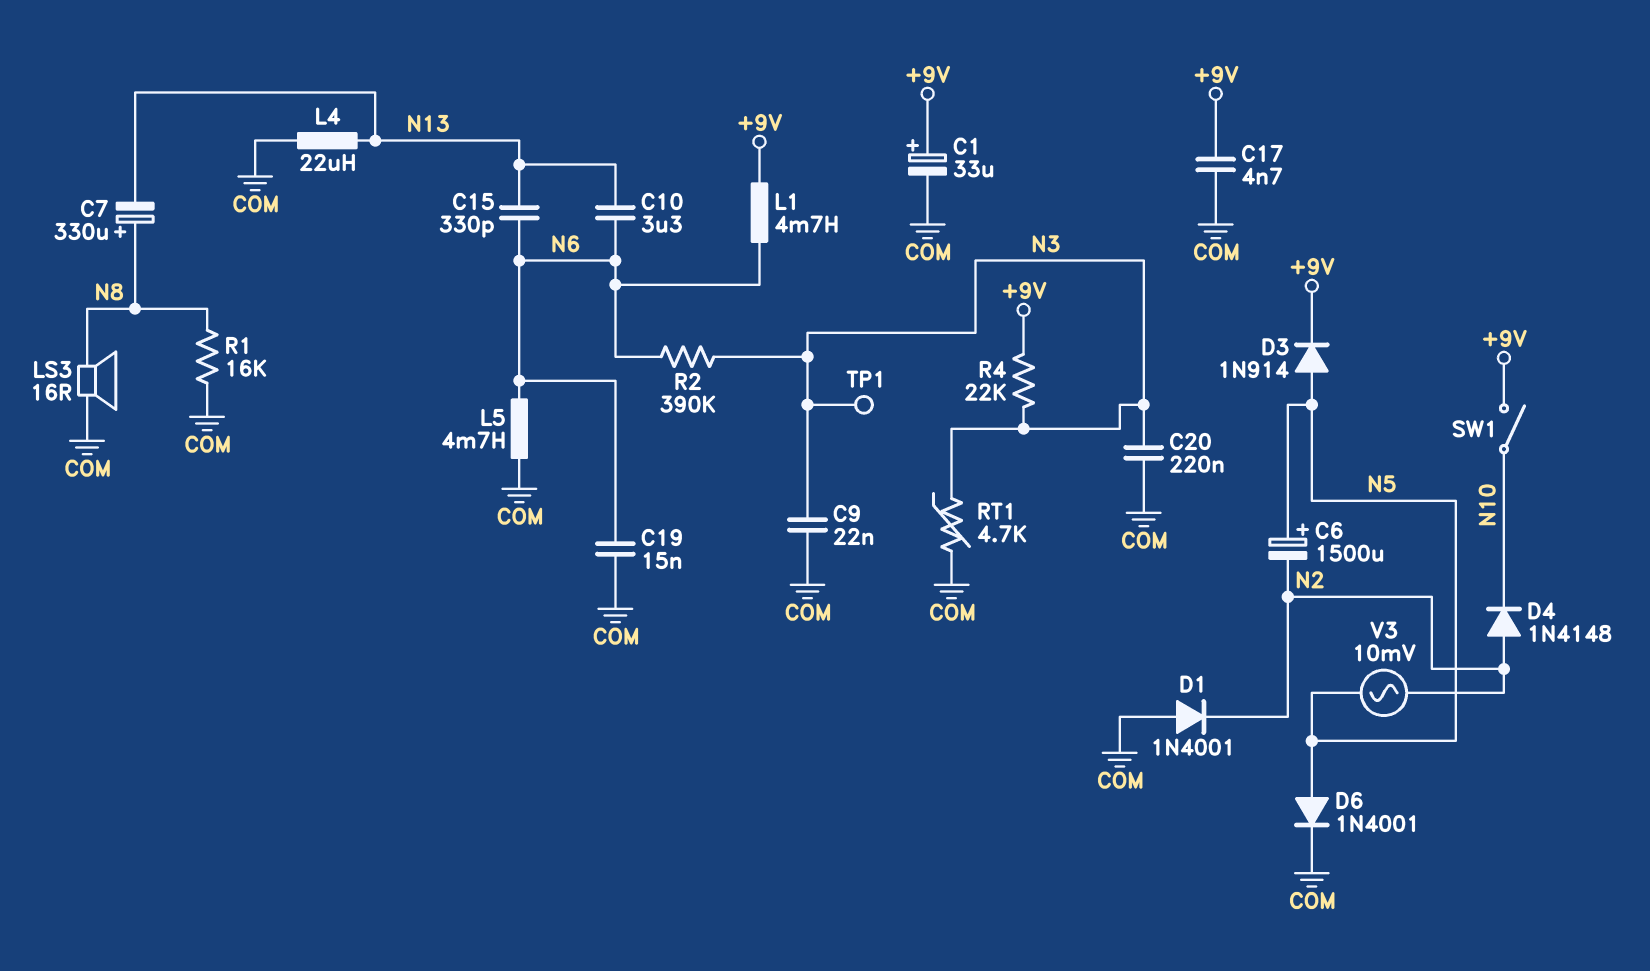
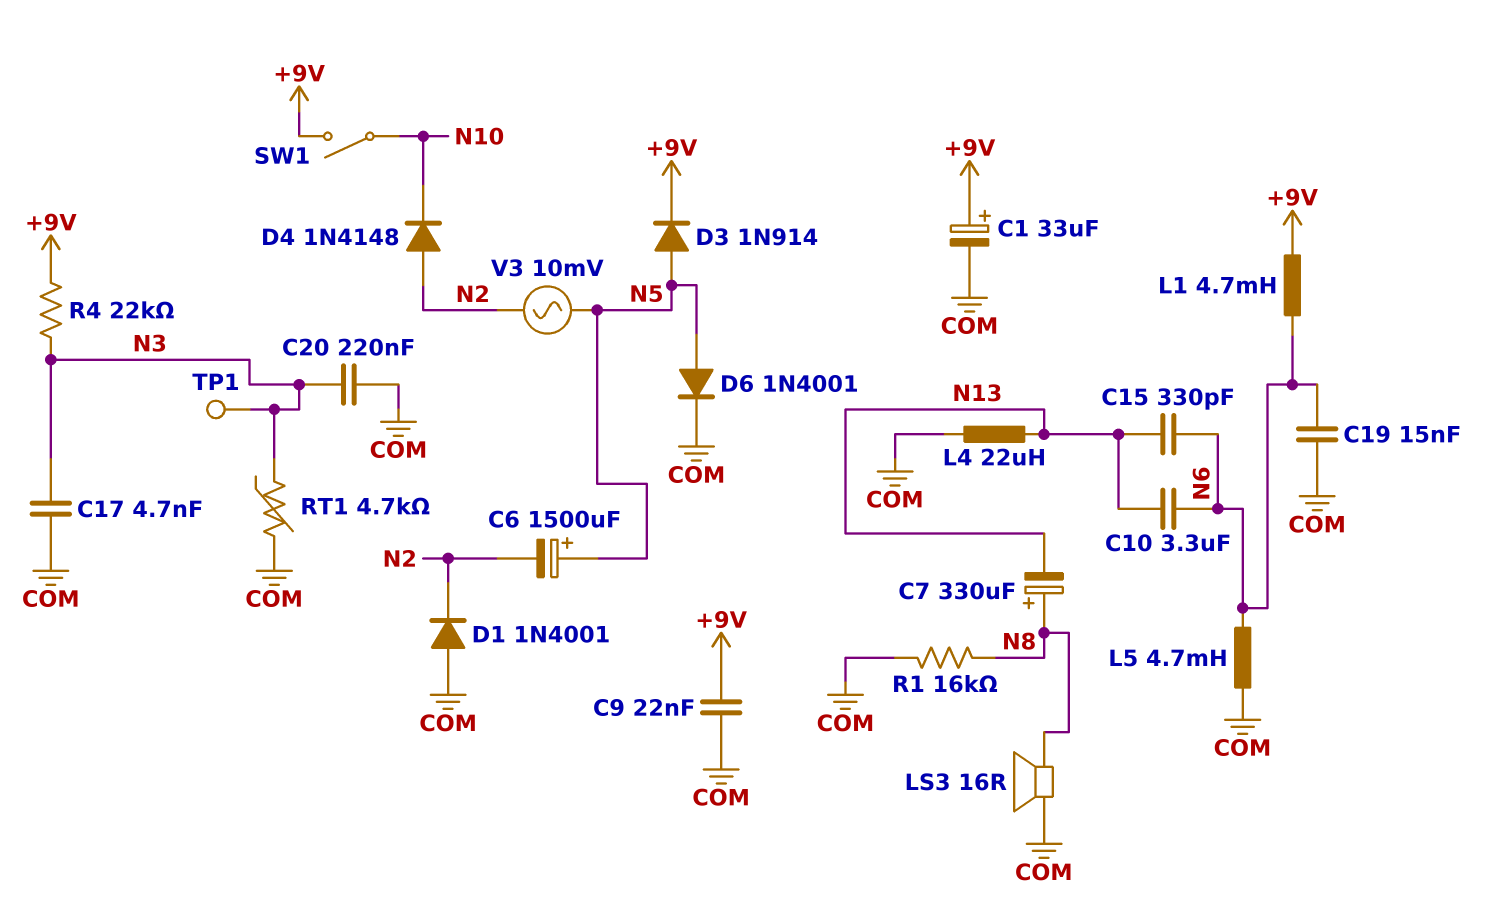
C9: 22nF (COM, N3) -> 22nF (+9V, COM)
C17: 4.7nF (+9V, COM) -> 4.7nF (COM, N3)
R2: 390k (N3, N6) -> none

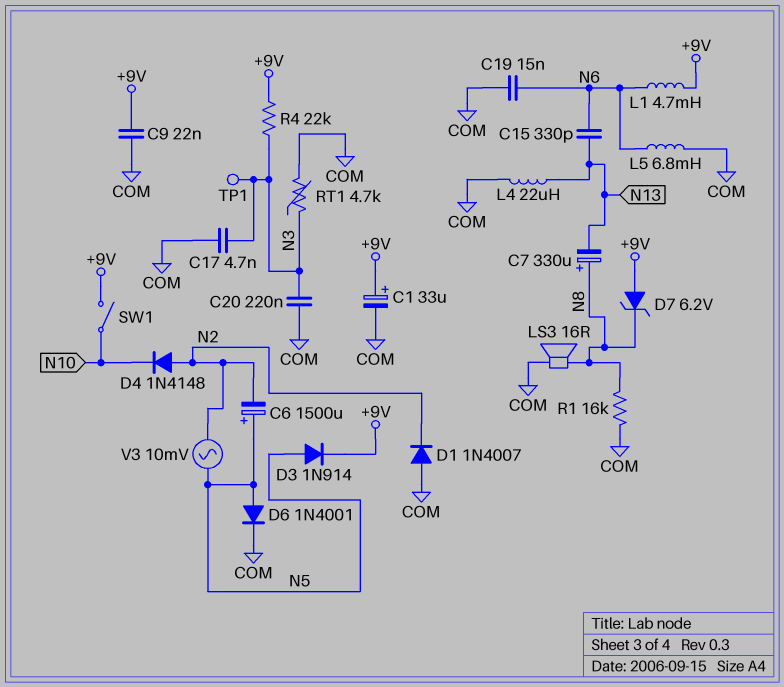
C10: 3.3uF (N6, N13) -> none
D1: diode 1N4001 (A COM, K N2) -> diode 1N4007 (A COM, K N2)
D7: none -> zener 6.2V (A +9V, K N8)
L5: 4.7mH (COM, N6) -> 6.8mH (COM, N6)

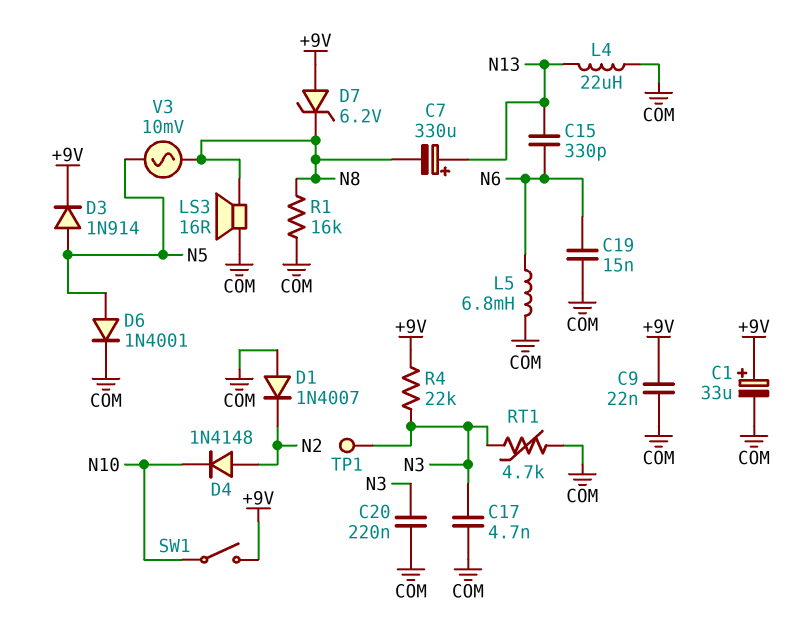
C6: 1500uF (plus N5, minus N2) -> none
C7: 330uF (plus N8, minus N13) -> 330uF (plus N13, minus N8)
L1: 4.7mH (+9V, N6) -> none
V3: AC 10mV (N2, N5) -> AC 10mV (N5, N8)

